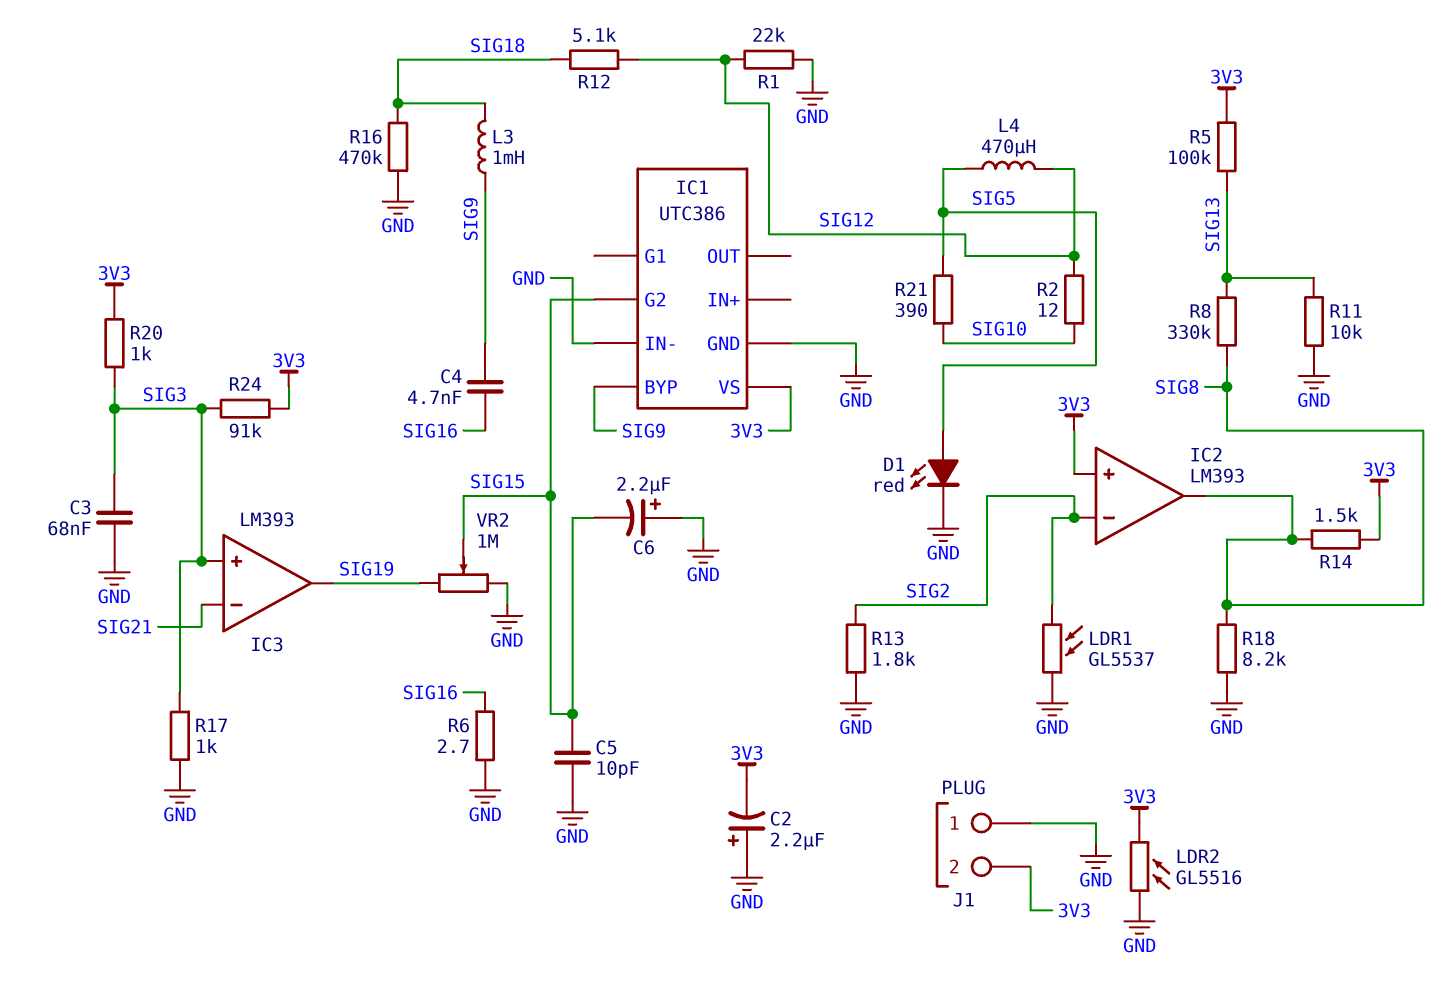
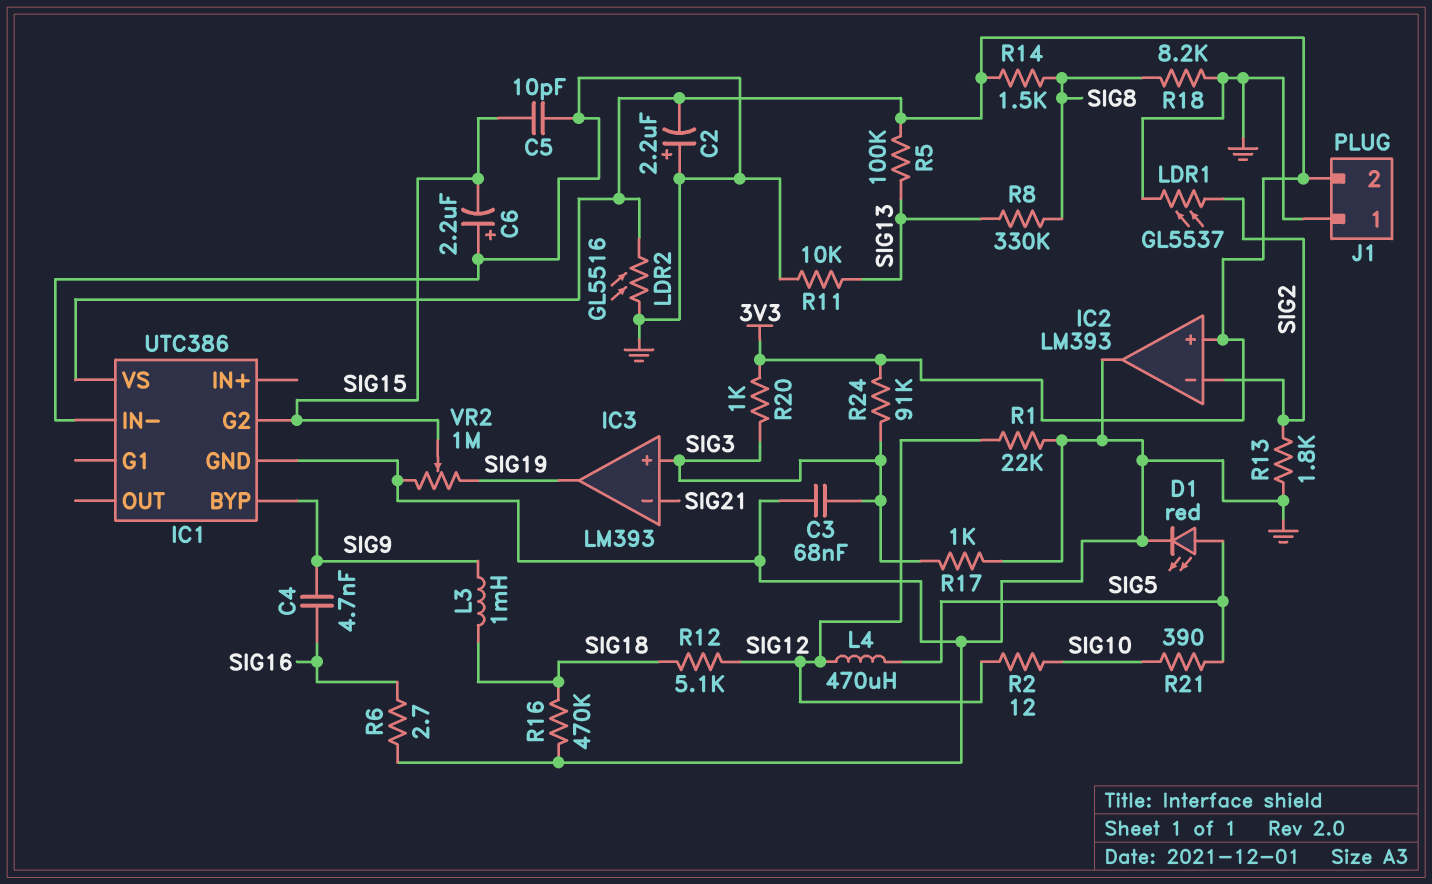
IC2 pin out: SIG8 -> GND

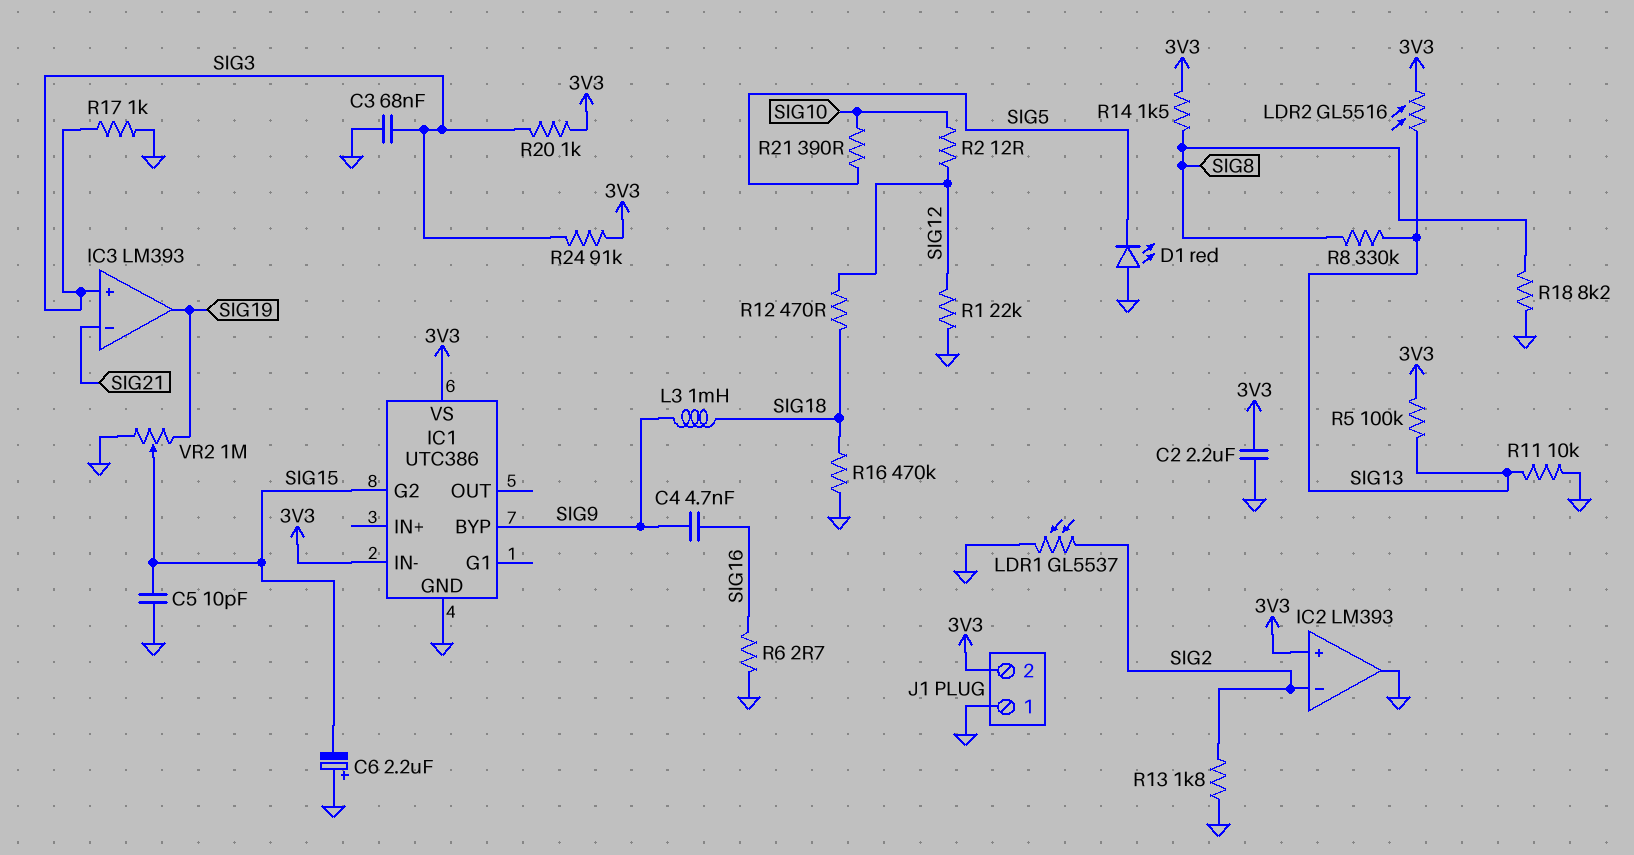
C2: 2.2uF (plus GND, minus 3V3) -> 2.2uF (3V3, GND)
D1: LED red (A SIG5, K GND) -> LED red (A GND, K SIG5)
IC1 pin IN-: GND -> 3V3
L4: 470uH (SIG5, SIG12) -> none
LDR2: GL5516 (3V3, GND) -> GL5516 (3V3, SIG13)
R12: 5.1k (SIG12, SIG18) -> 470 (SIG12, SIG18)

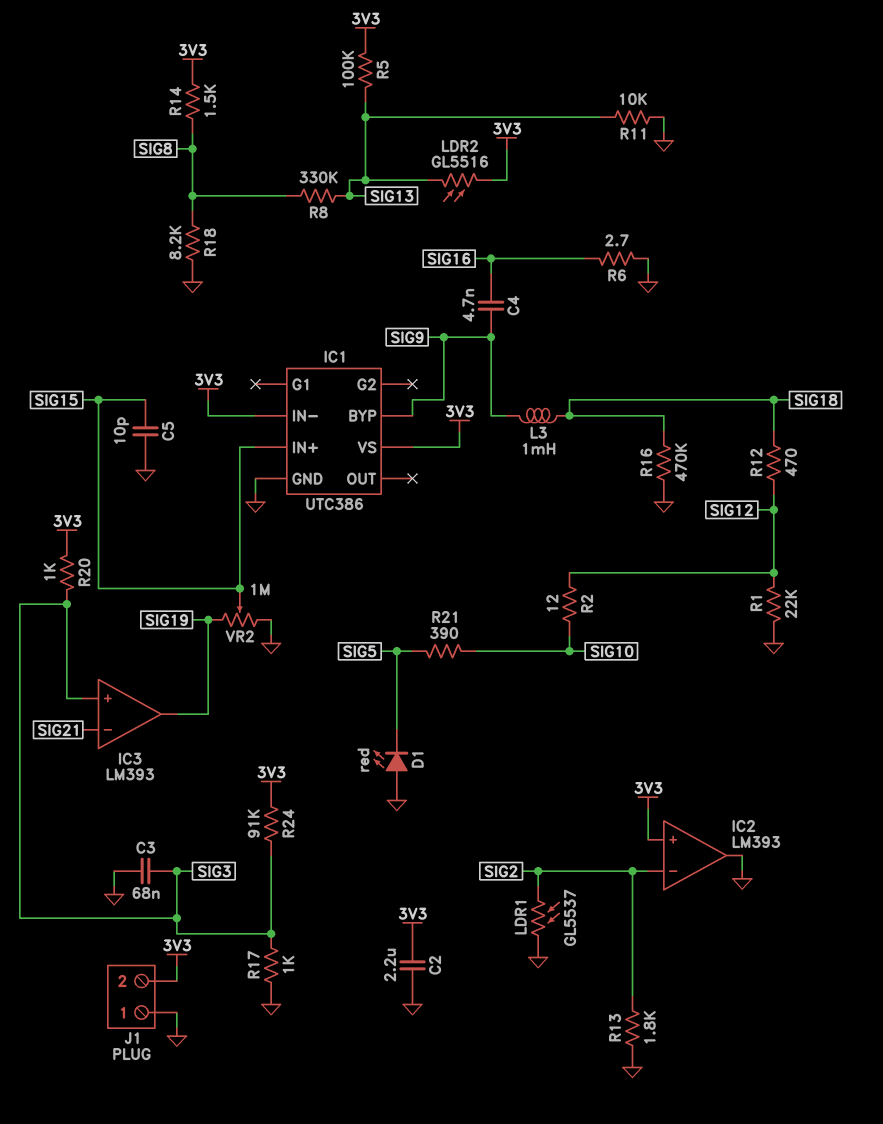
C6: 2.2uF (plus GND, minus SIG15) -> none
IC1 pin G2: SIG15 -> none
IC1 pin IN+: none -> SIG15

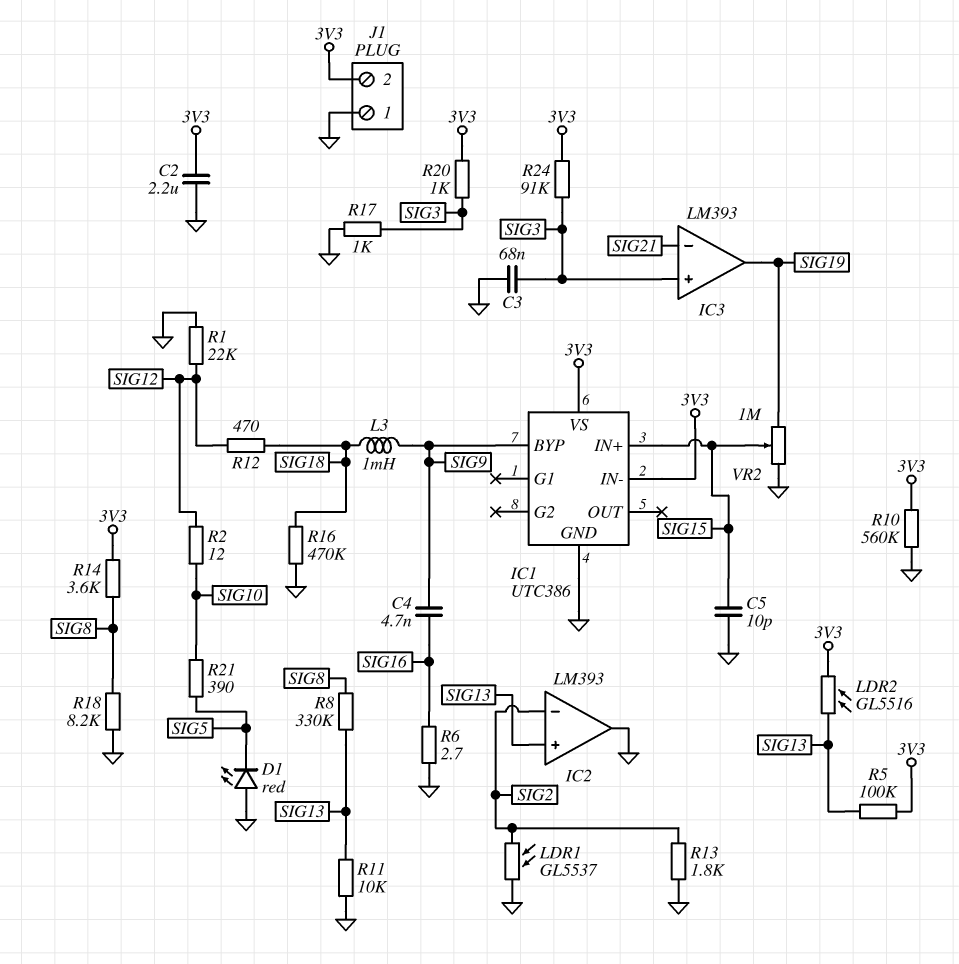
IC2 pin in+: 3V3 -> SIG13
R10: none -> 560k (3V3, GND)
R14: 1.5k (3V3, SIG8) -> 3.6k (3V3, SIG8)

